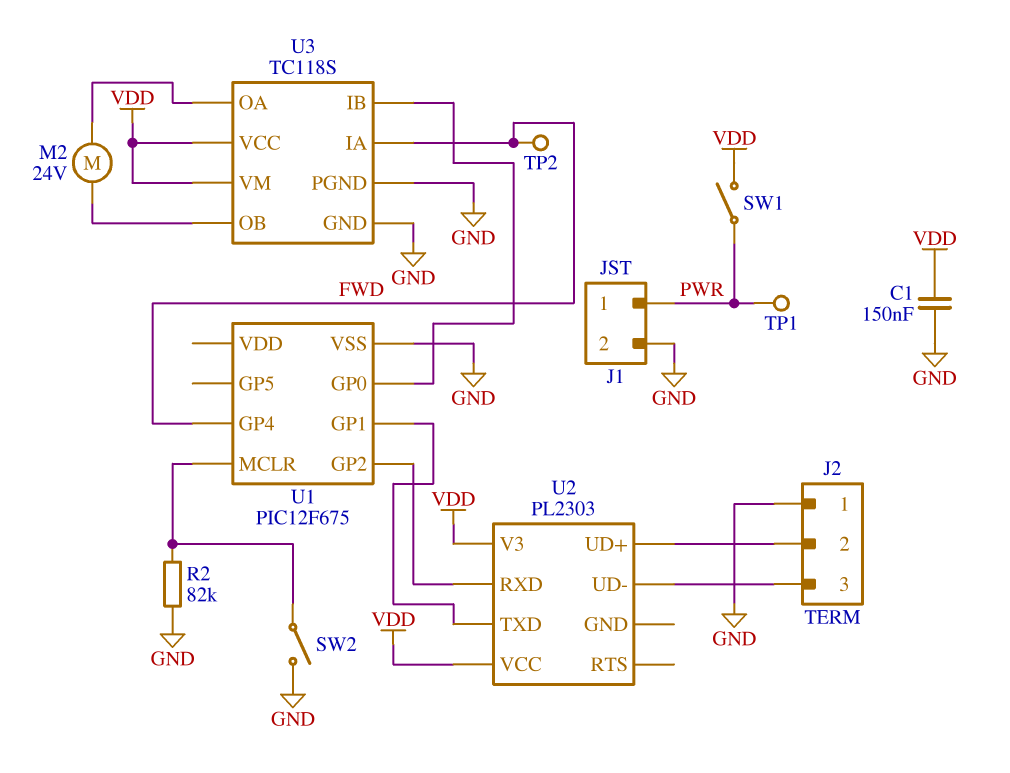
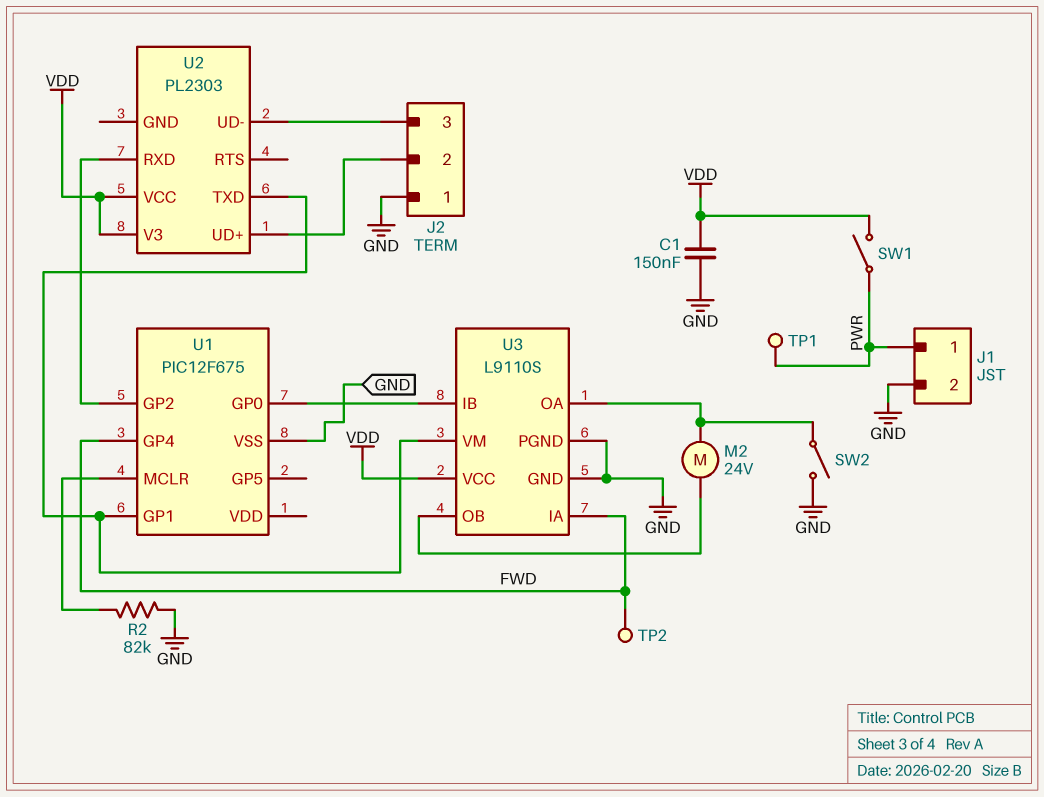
SW2: switch (GND, U1/MCLR) -> switch (GND, U3/OA)
U3: TC118S -> L9110S
U3 pin VM: VDD -> U1/GP1

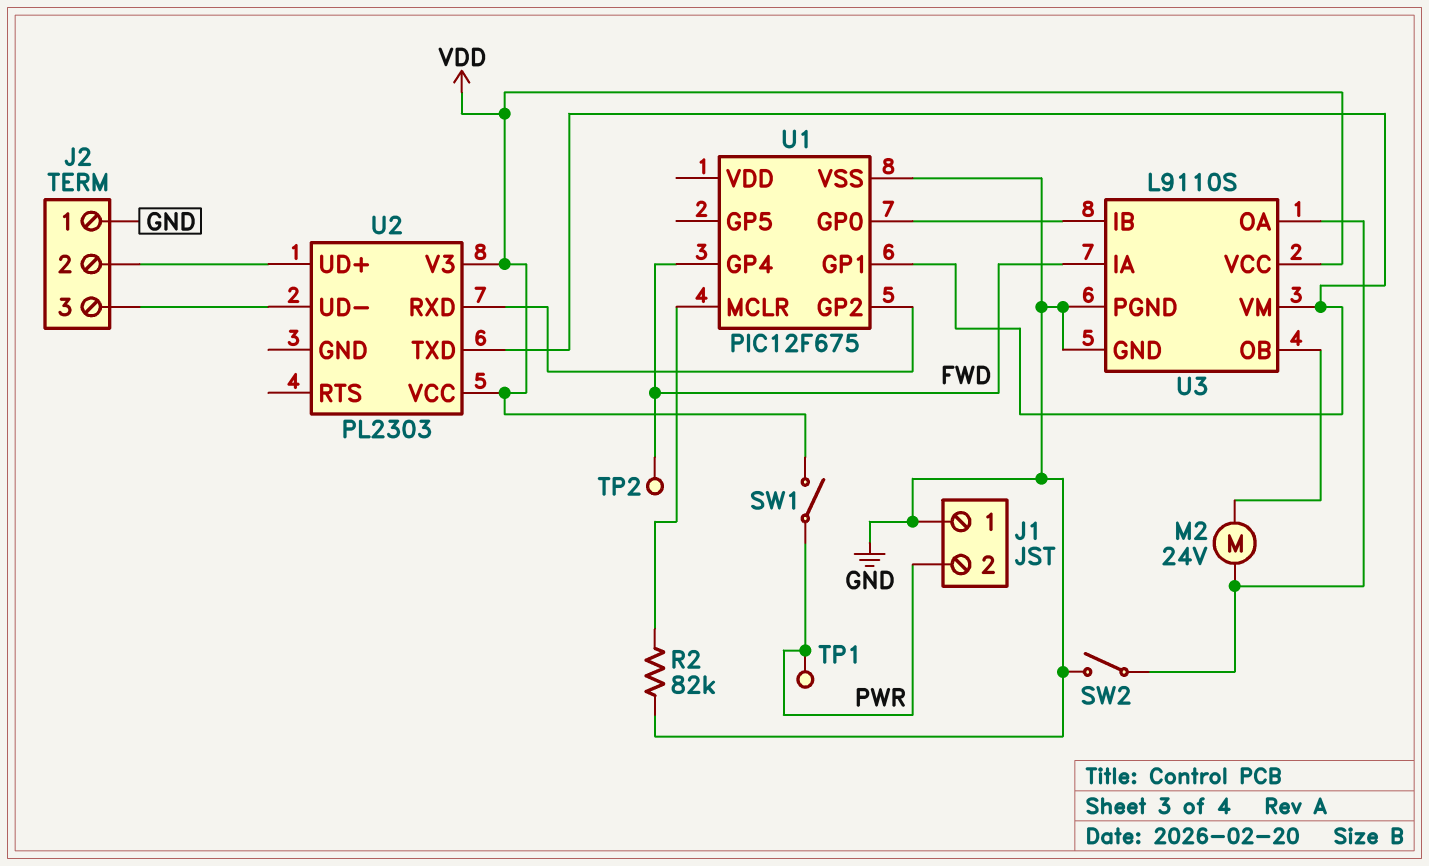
C1: 150nF (GND, VDD) -> none
J1 pin 1: PWR -> GND
J1 pin 2: GND -> PWR

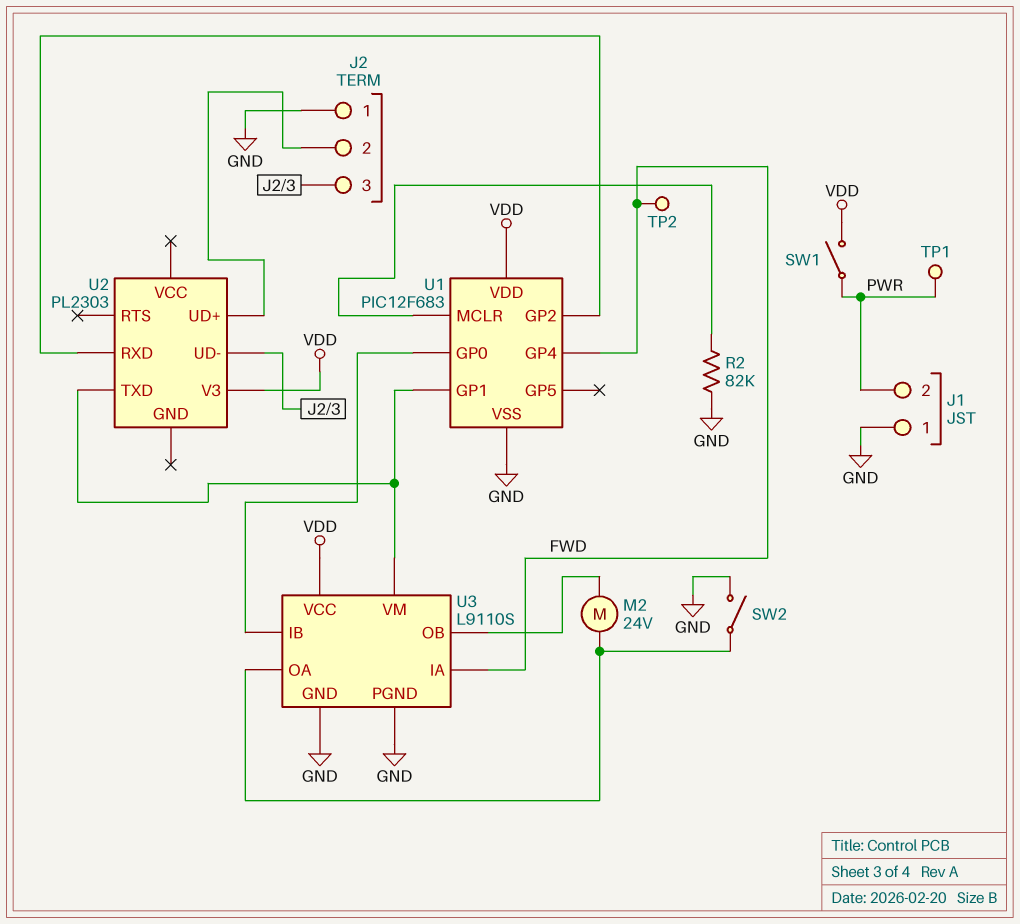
U1: PIC12F675 -> PIC12F683
U1 pin VDD: none -> VDD
U2 pin VCC: VDD -> none

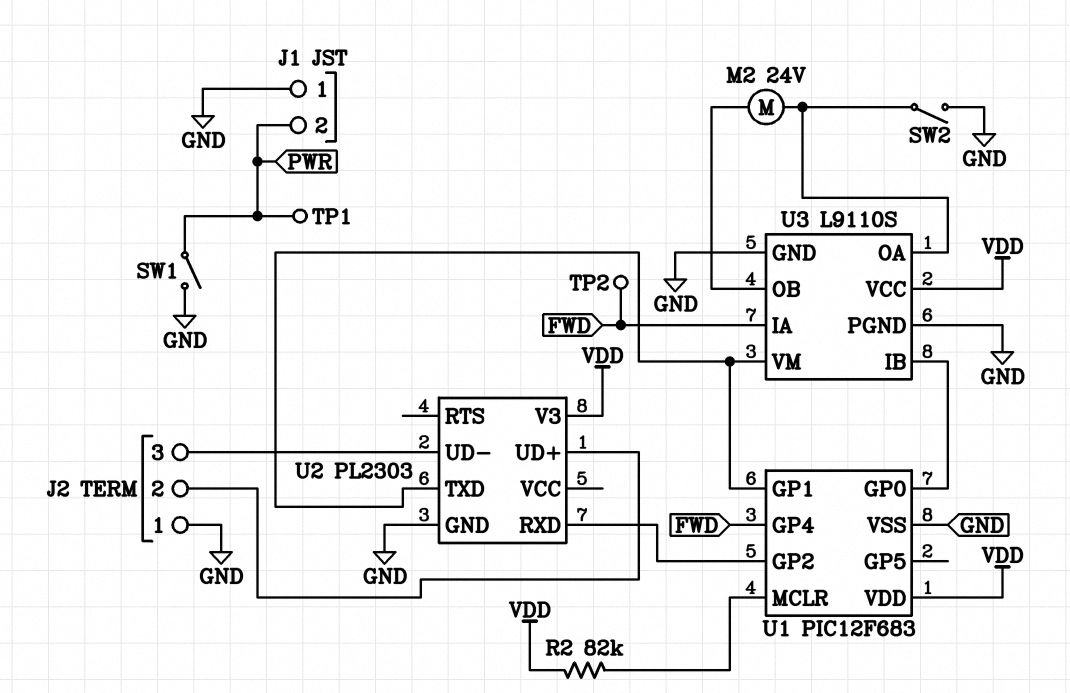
R2: 82k (GND, U1/MCLR) -> 82k (U1/MCLR, VDD)
SW1: switch (PWR, VDD) -> switch (GND, PWR)
U2 pin GND: none -> GND

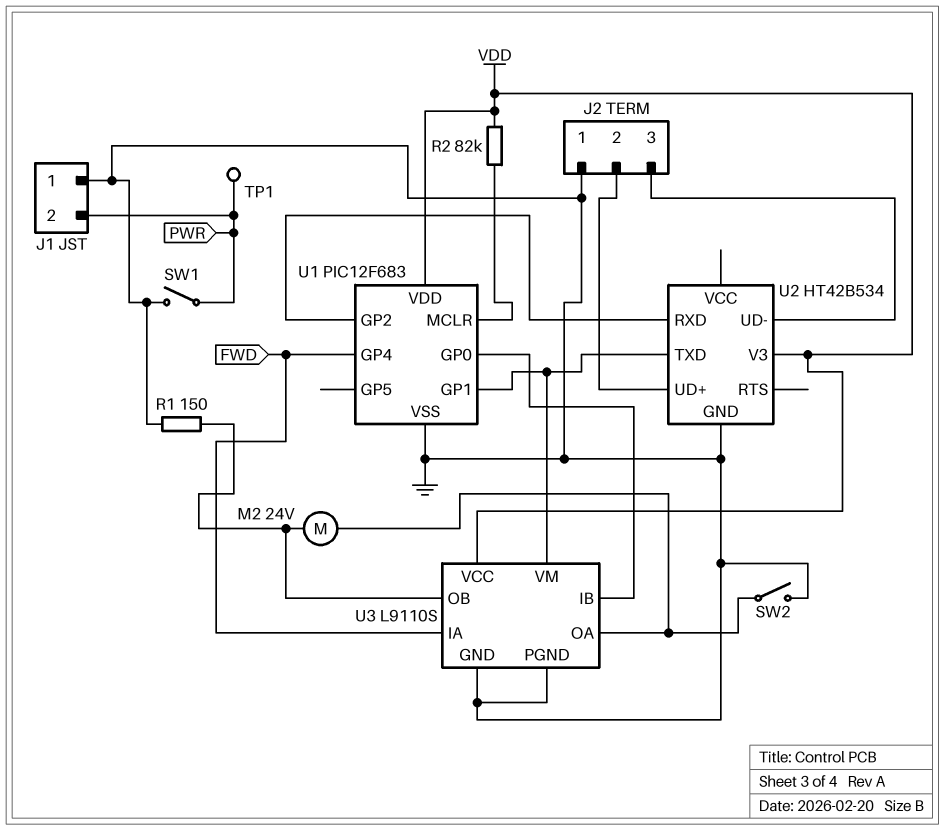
R1: none -> 150 (GND, U3/OB)
TP2: test point (FWD) -> none
U2: PL2303 -> HT42B534

